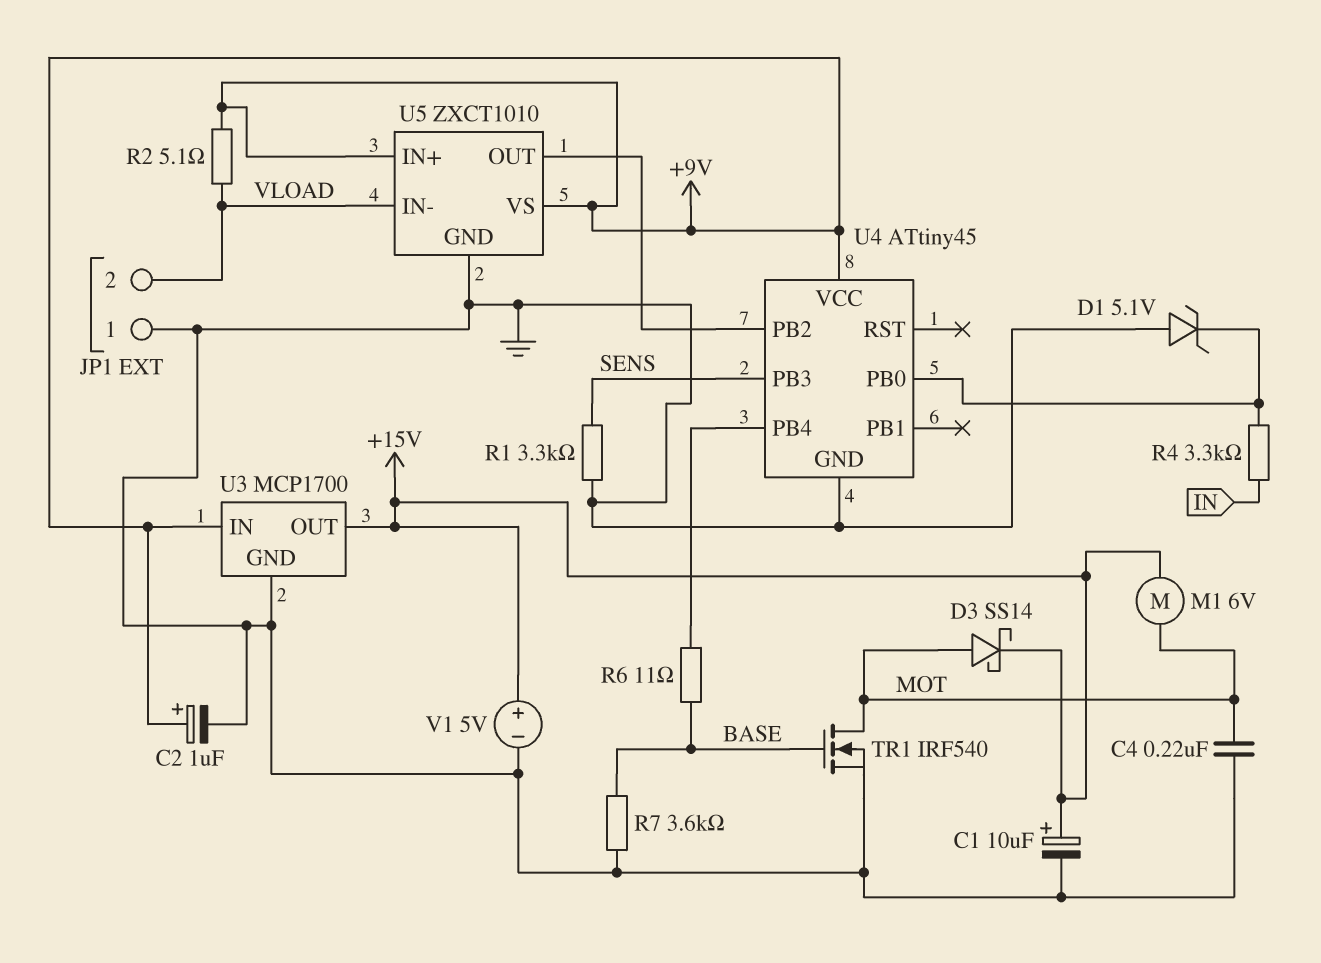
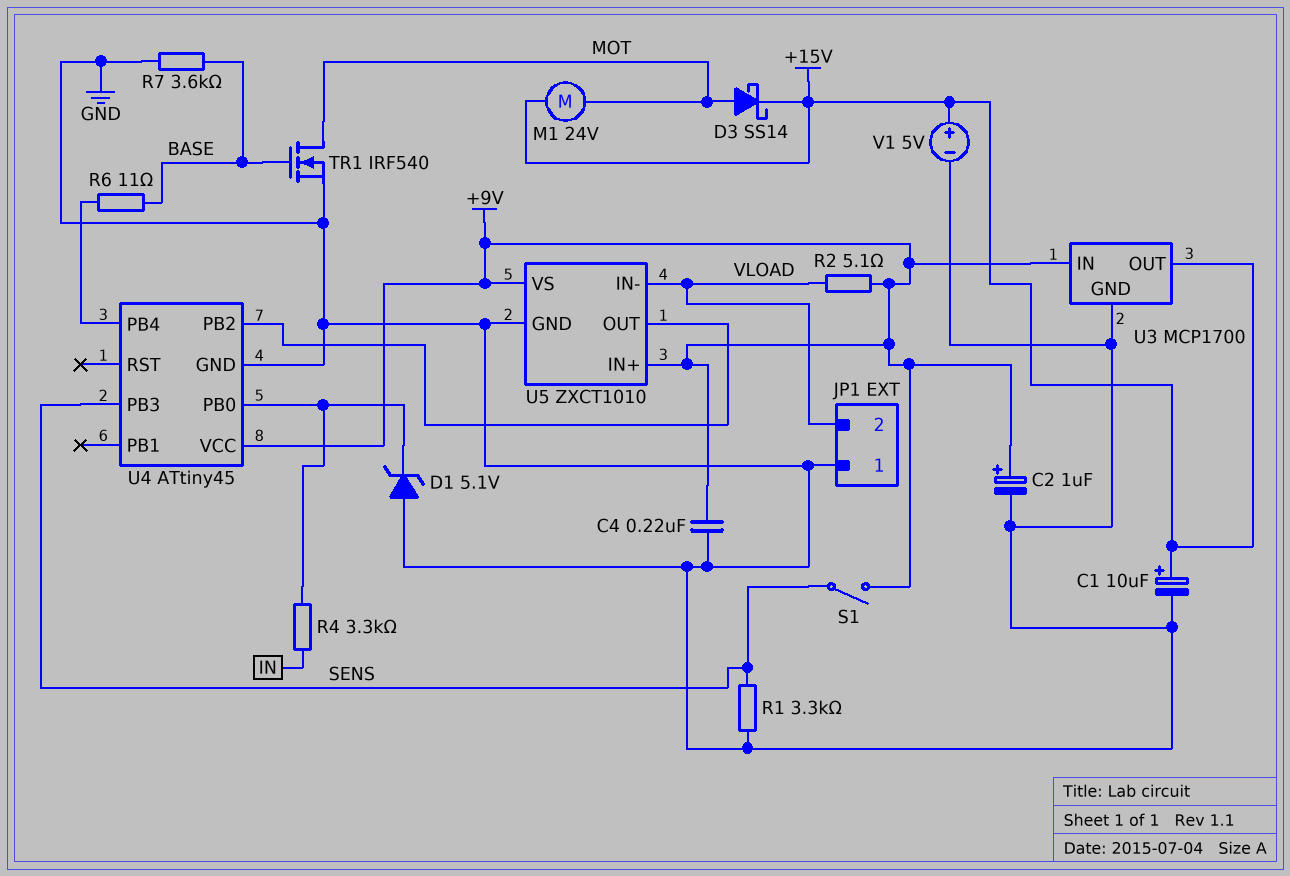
C4: 220nF (GND, MOT) -> 220nF (+9V, GND)
M1: motor 6V (+15V, MOT) -> motor 24V (+15V, MOT)
S1: none -> switch (+9V, SENS)

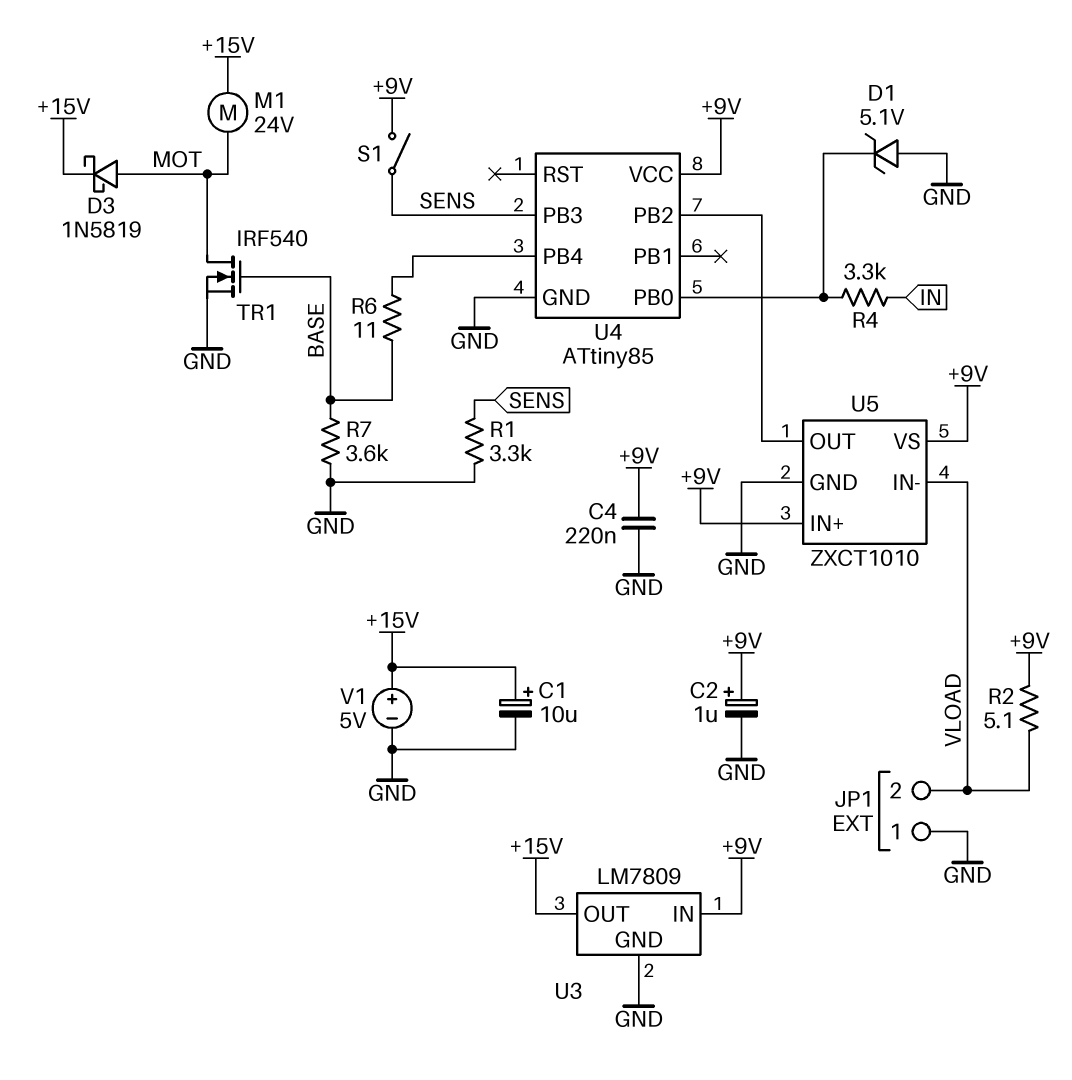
D3: schottky SS14 (A MOT, K +15V) -> schottky 1N5819 (A MOT, K +15V)
U3: MCP1700 -> LM7809
U4: ATtiny45 -> ATtiny85

